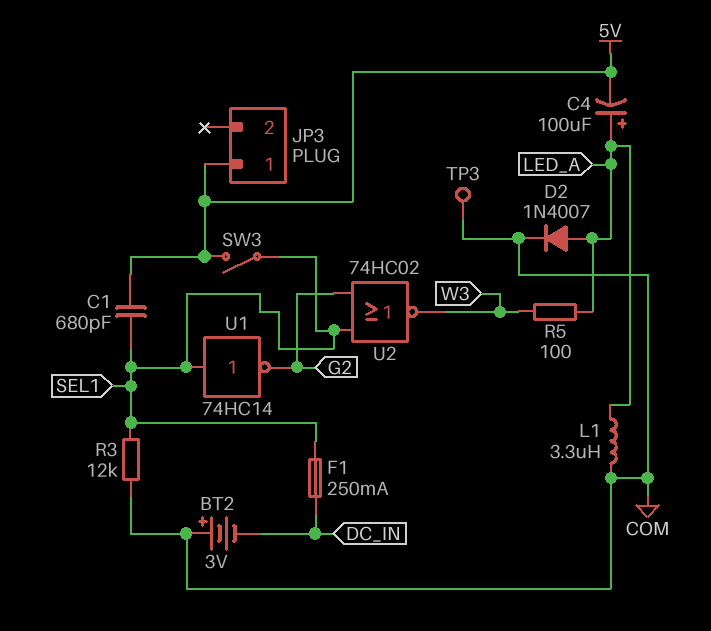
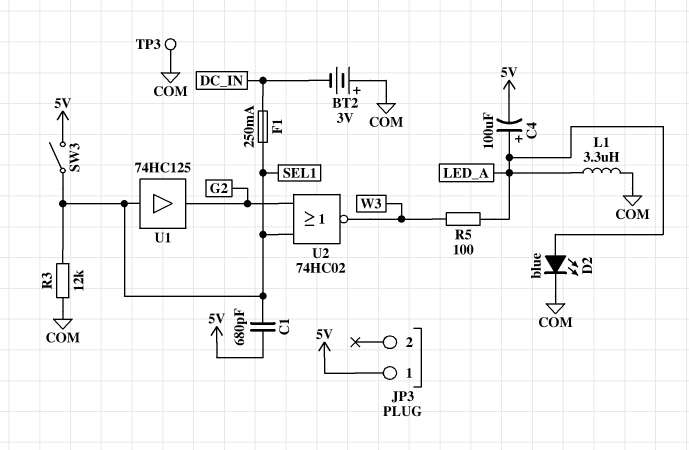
D2: diode 1N4007 (A LED_A, K COM) -> LED blue (A LED_A, K COM)
U1: NOT 74HC14 (in SEL1, out G2) -> buffer 74HC125 (in SEL1, out G2)

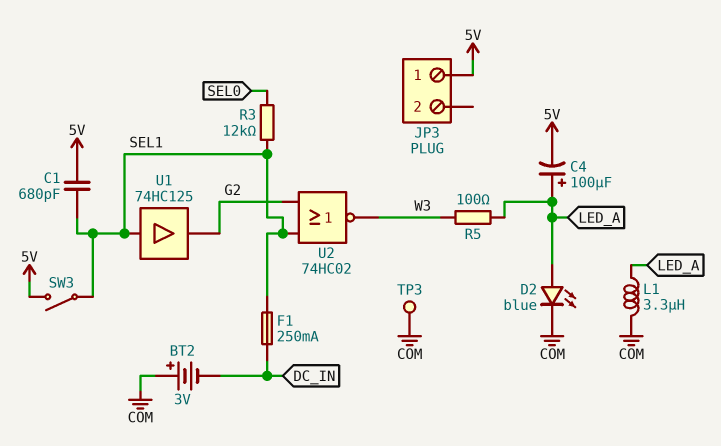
R3: 12k (COM, SEL1) -> 12k (SEL0, SEL1)

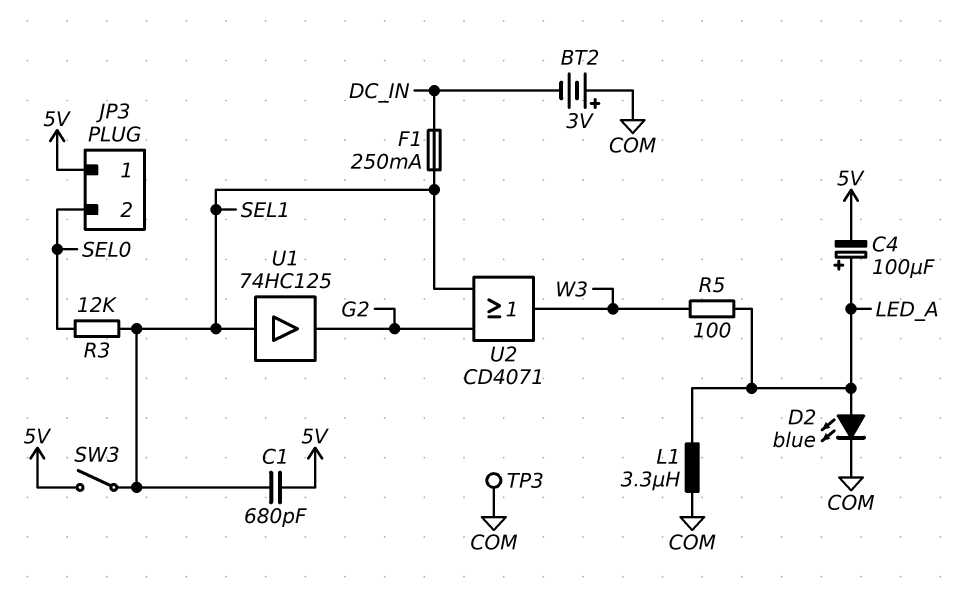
JP3 pin 2: none -> SEL0
U2: NOR 74HC02 (in G2, in SEL1, out W3) -> OR CD4071 (in G2, in SEL1, out W3)

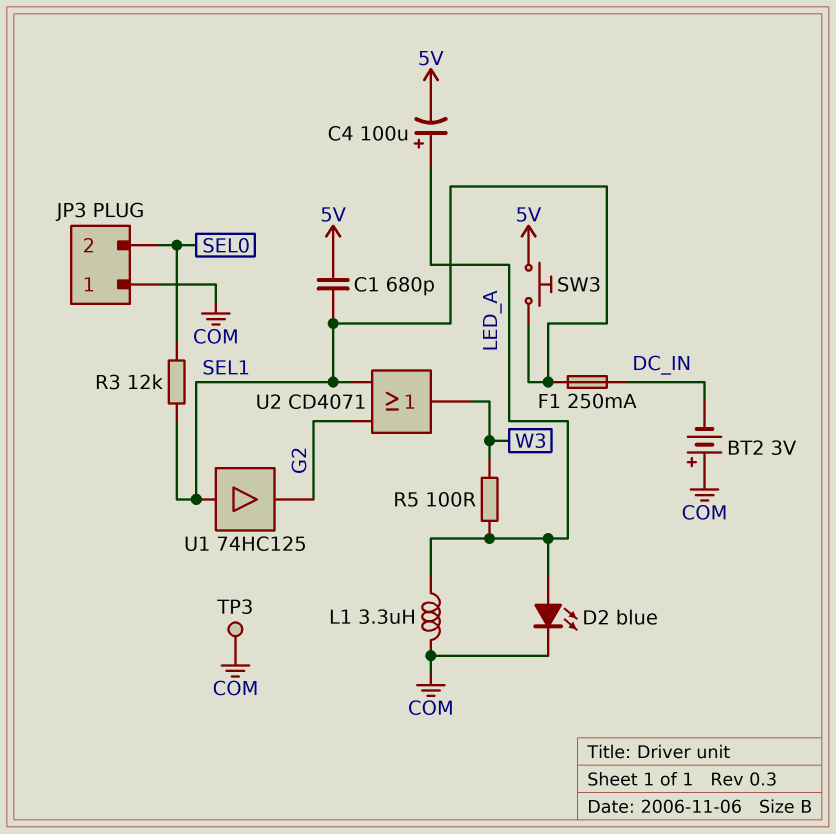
JP3 pin 1: 5V -> COM
SW3: switch (5V, SEL1) -> button (5V, SEL1)

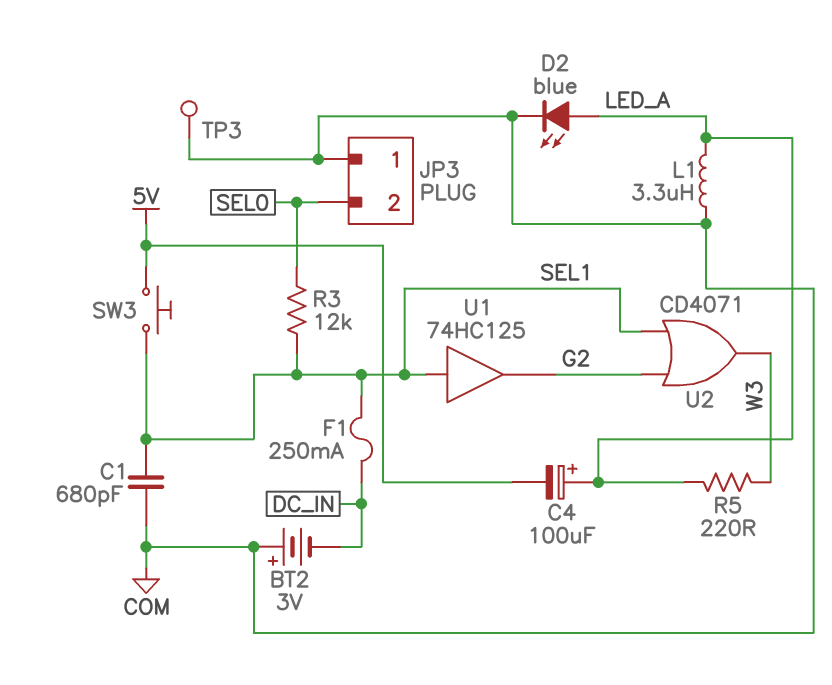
C1: 680pF (5V, SEL1) -> 680pF (COM, SEL1)
R5: 100 (LED_A, W3) -> 220 (LED_A, W3)

